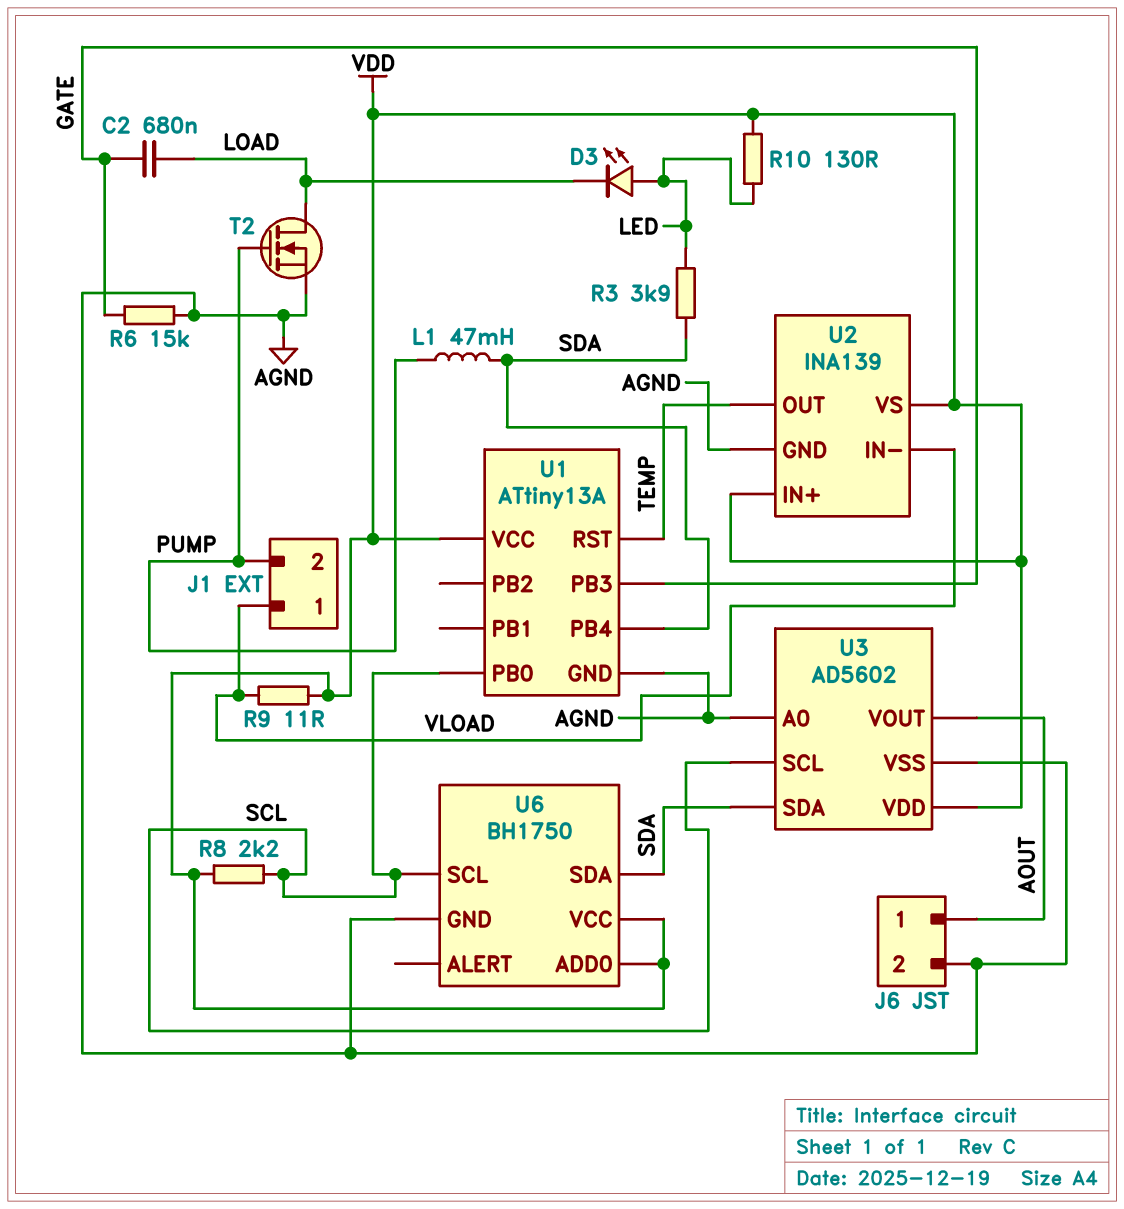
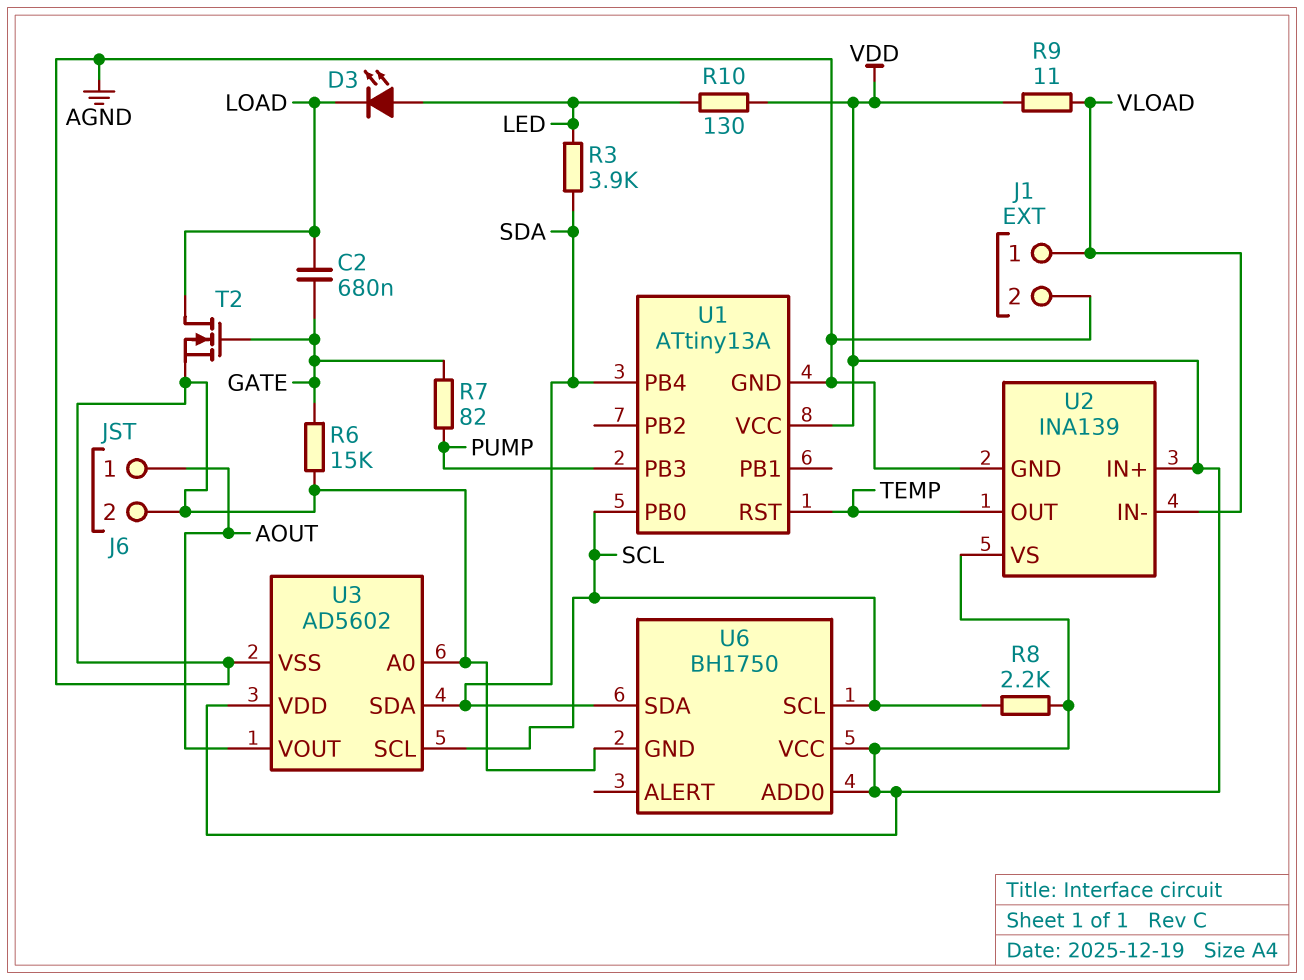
J1 pin 2: PUMP -> AGND
L1: 47mH (PUMP, SDA) -> none
R7: none -> 82 (GATE, PUMP)
T2: NMOS (G PUMP, D LOAD, S AGND) -> NMOS (G GATE, D LOAD, S AGND)
U1 pin PB3: GATE -> PUMP

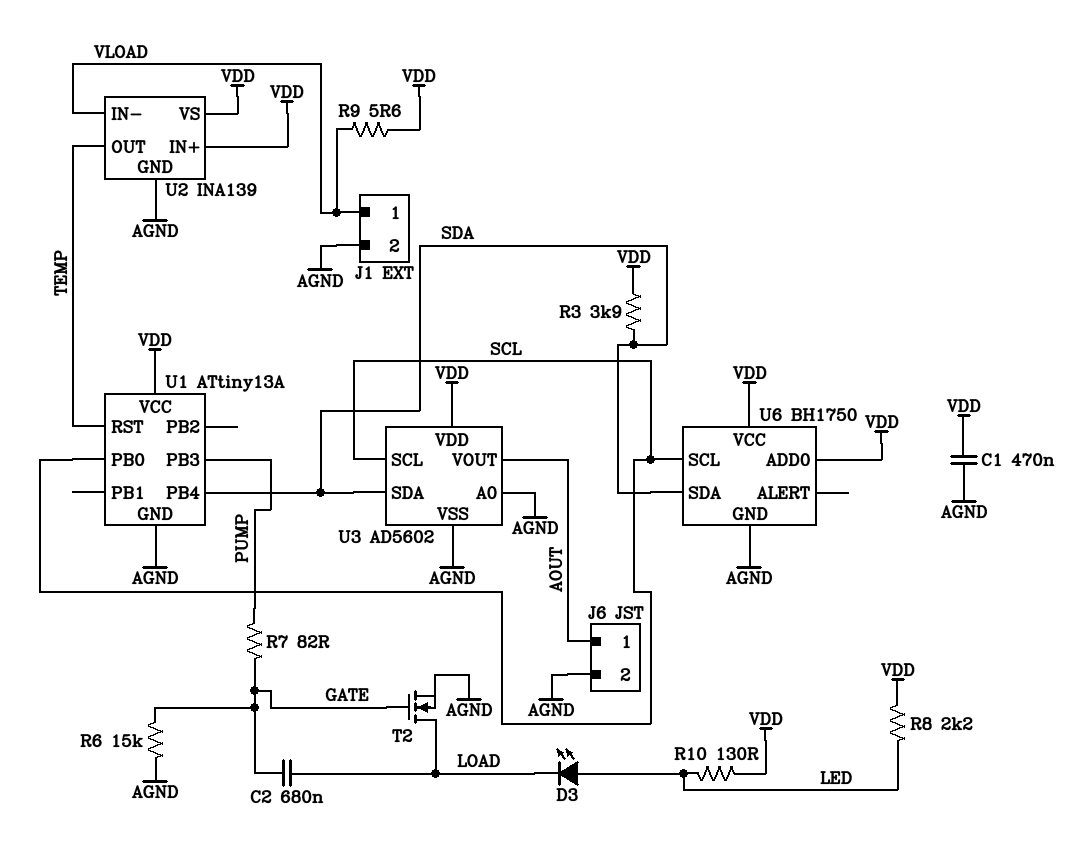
C1: none -> 470nF (AGND, VDD)
R3: 3.9k (LED, SDA) -> 3.9k (SDA, VDD)
R8: 2.2k (SCL, VDD) -> 2.2k (LED, VDD)
R9: 11 (VDD, VLOAD) -> 5.6 (VDD, VLOAD)

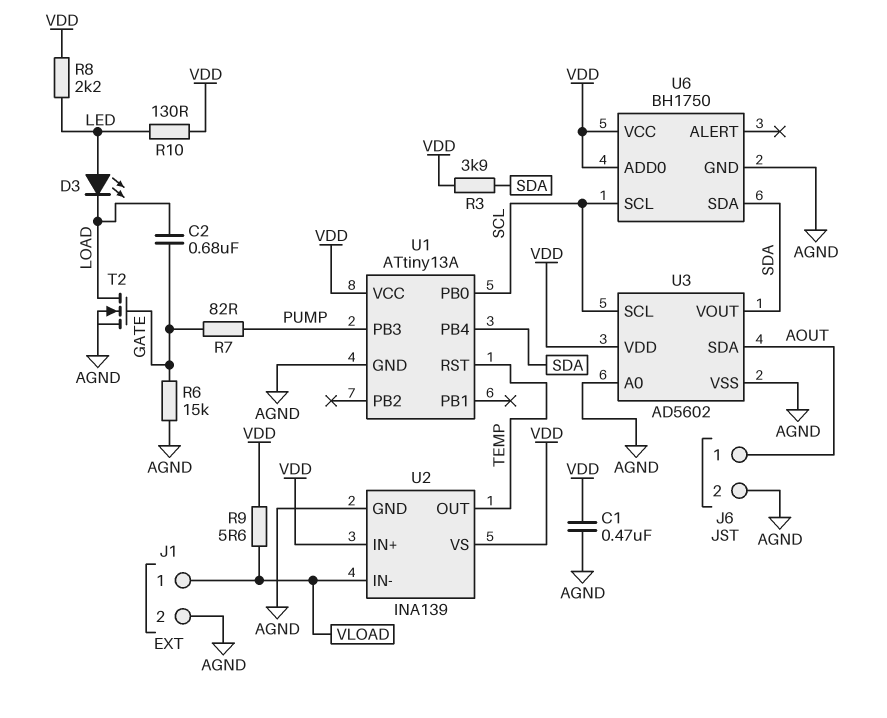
U3 pin SDA: SDA -> AOUT
U3 pin VOUT: AOUT -> SDA

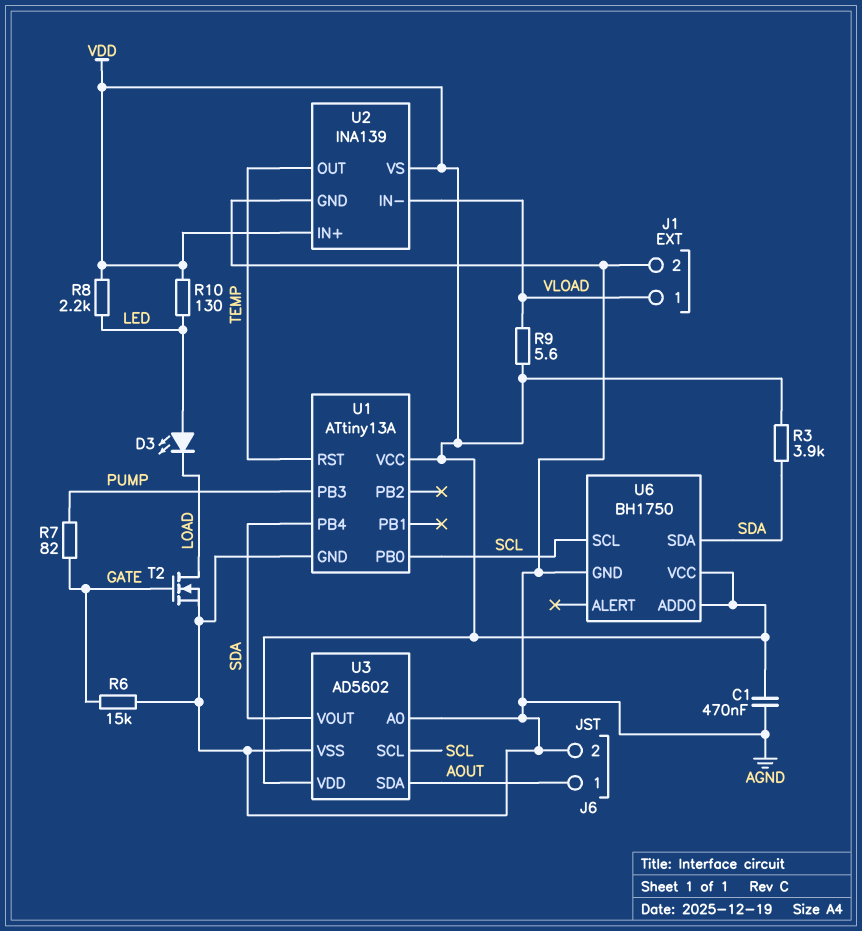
C2: 680nF (GATE, LOAD) -> none

